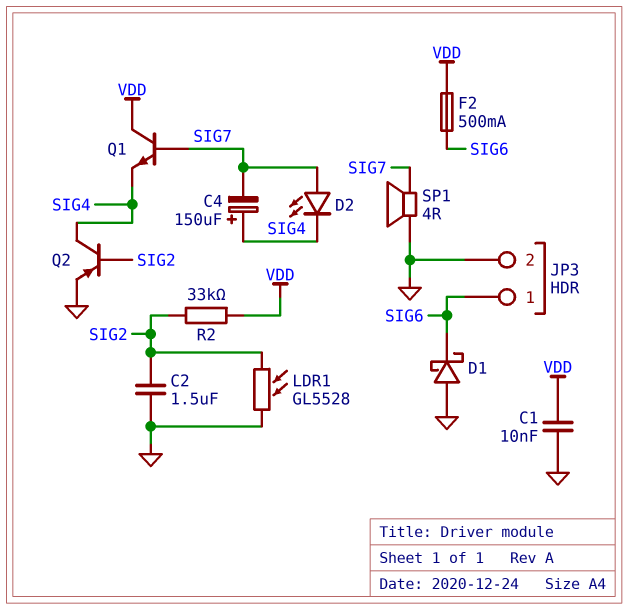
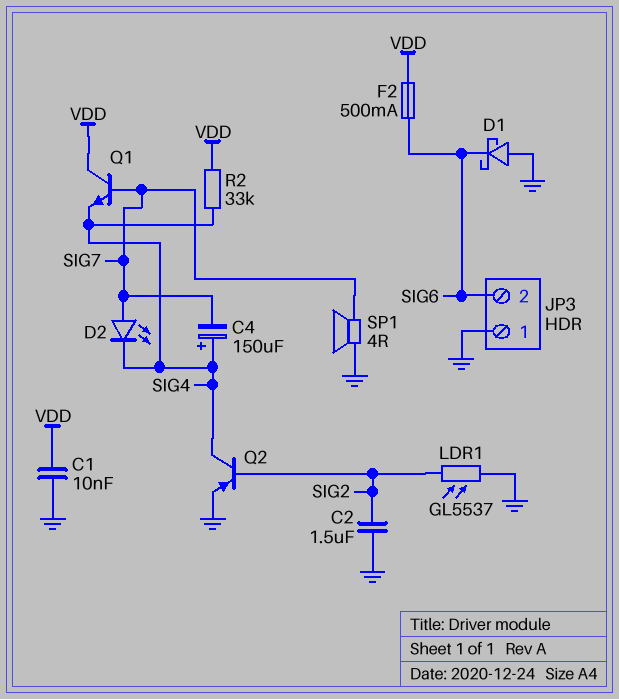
JP3 pin 1: SIG6 -> GND
JP3 pin 2: GND -> SIG6
LDR1: GL5528 (GND, SIG2) -> GL5537 (GND, SIG2)
R2: 33k (SIG2, VDD) -> 33k (SIG4, VDD)

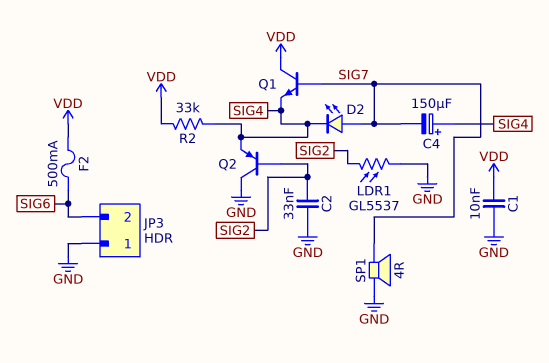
C2: 1.5uF (GND, SIG2) -> 33nF (GND, SIG2)
D1: schottky (A GND, K SIG6) -> none
Q2: PNP (B SIG2, C SIG4, E GND) -> PNP (B SIG2, C GND, E SIG4)

